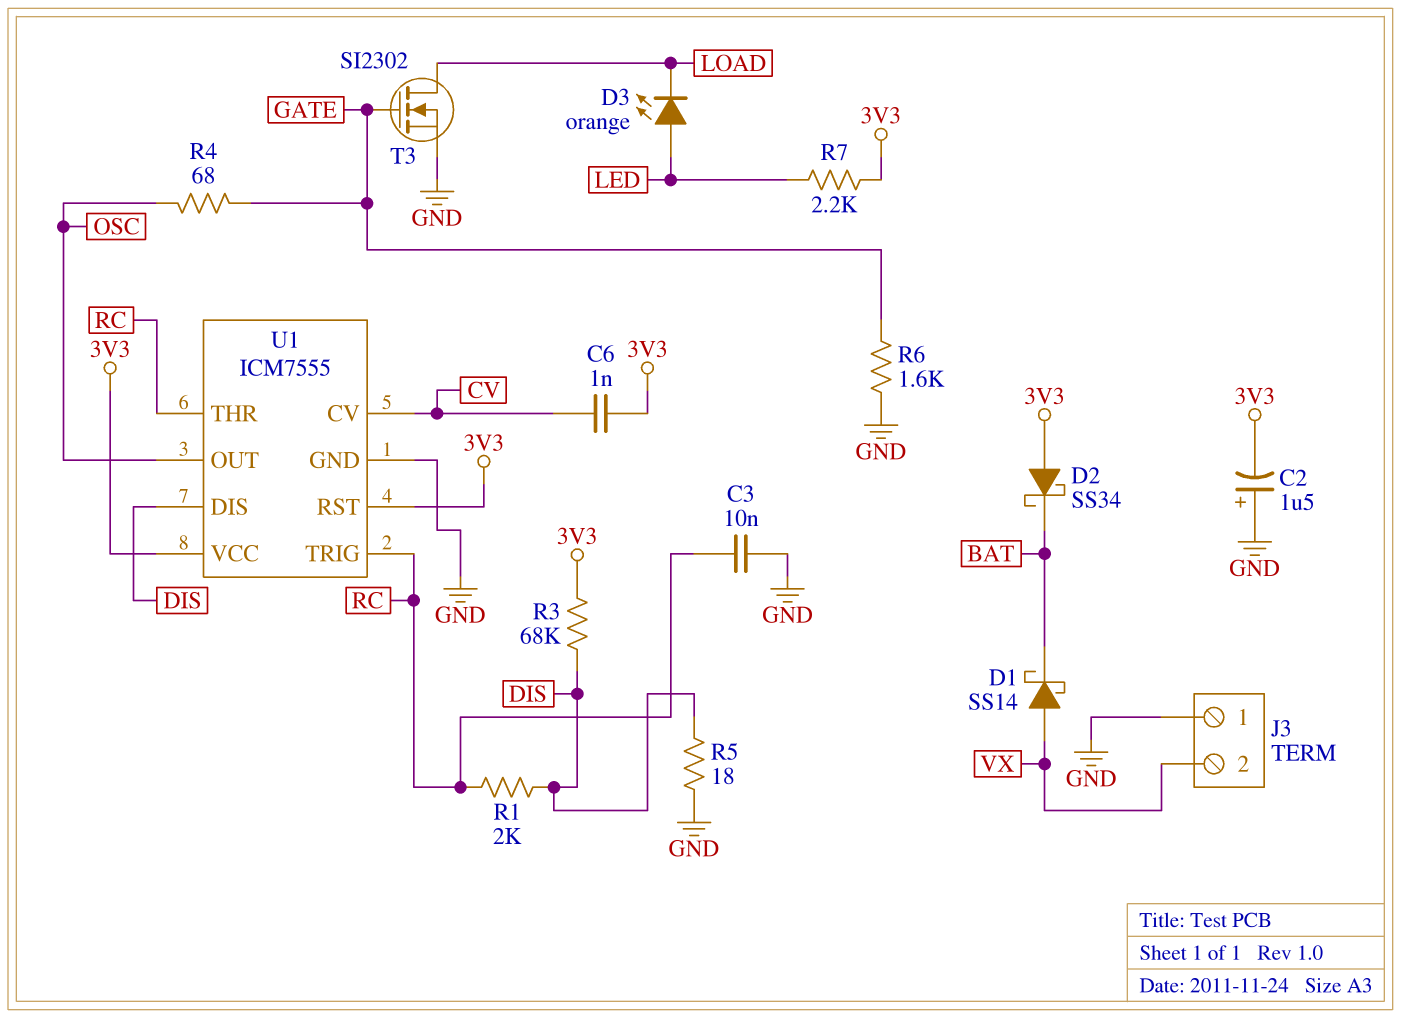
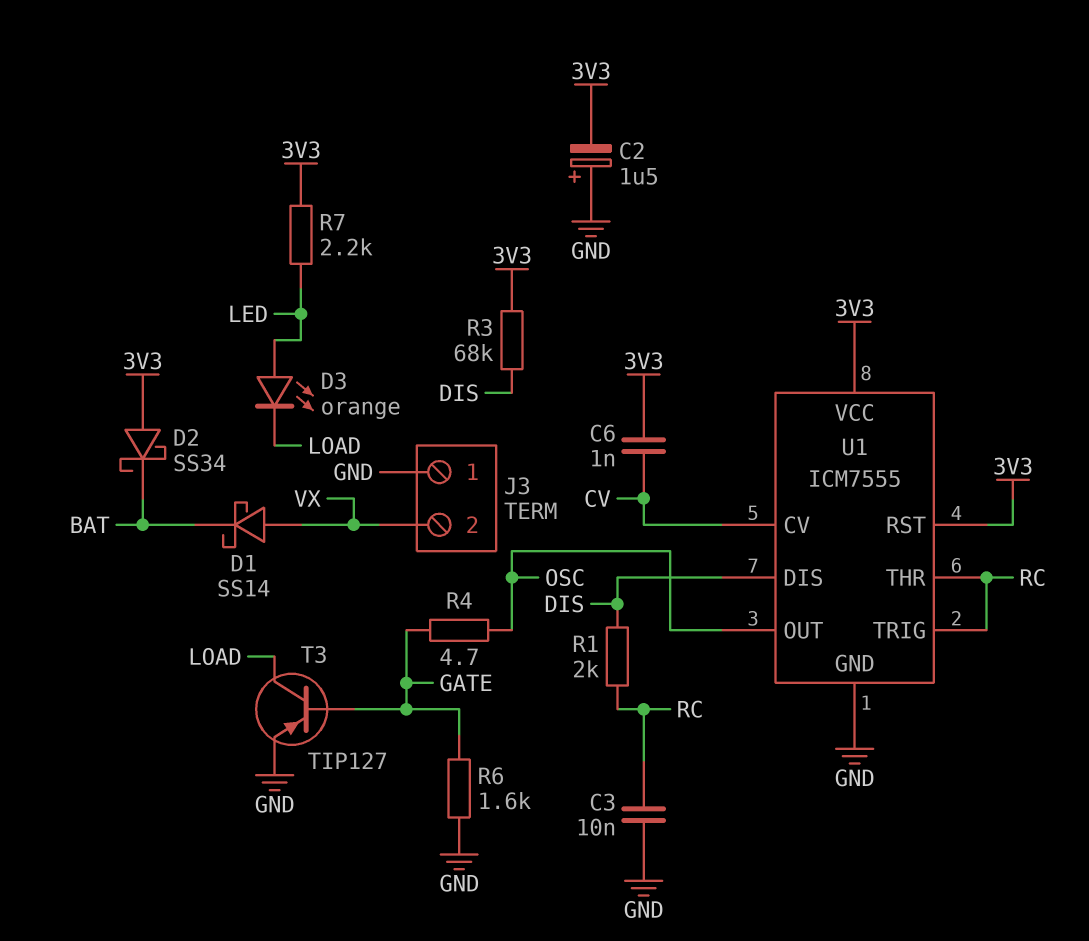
R4: 68 (GATE, OSC) -> 4.7 (GATE, OSC)
R5: 18 (DIS, GND) -> none
T3: NMOS SI2302 (G GATE, D LOAD, S GND) -> PNP TIP127 (B GATE, C LOAD, E GND)

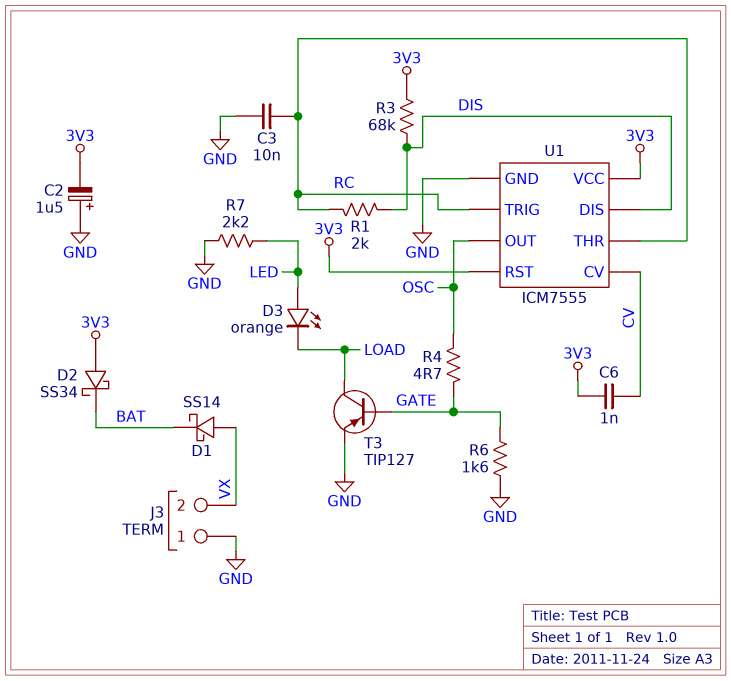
R7: 2.2k (3V3, LED) -> 2.2k (GND, LED)

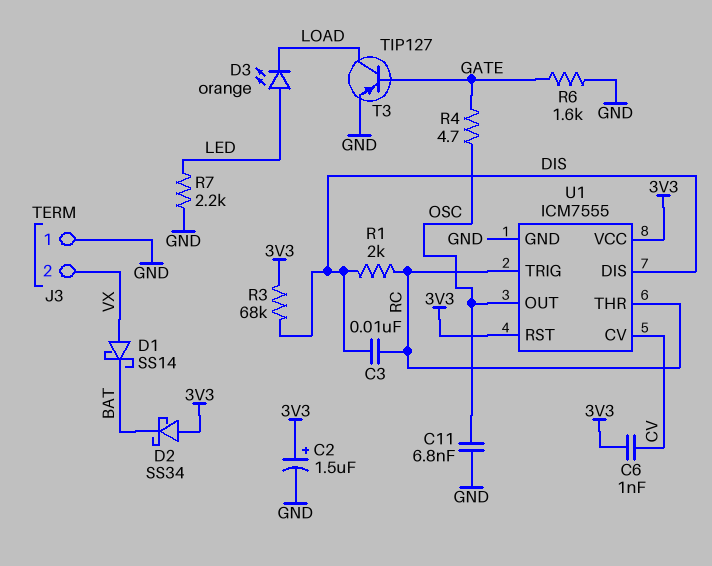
C2: 1.5uF (plus GND, minus 3V3) -> 1.5uF (plus 3V3, minus GND)
C3: 10nF (GND, RC) -> 10nF (DIS, RC)
C11: none -> 6.8nF (GND, OSC)

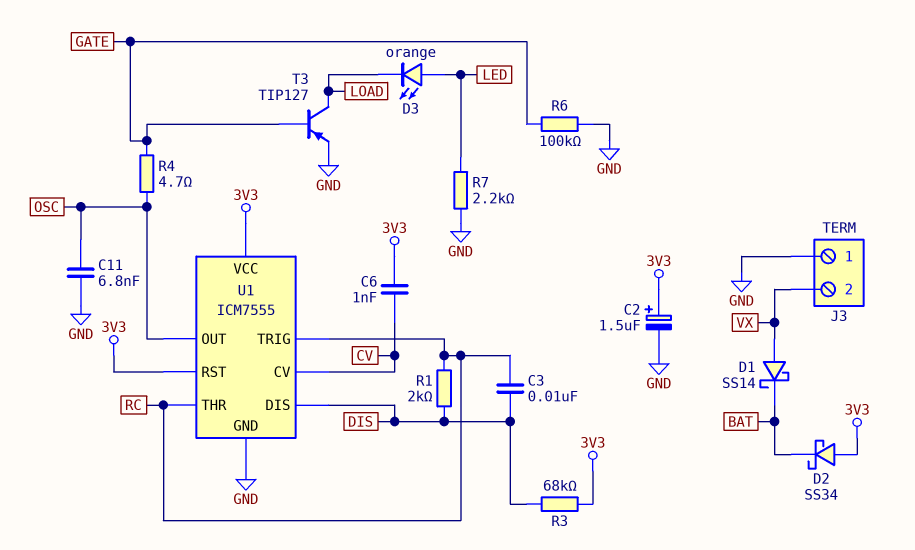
R6: 1.6k (GATE, GND) -> 100k (GATE, GND)

